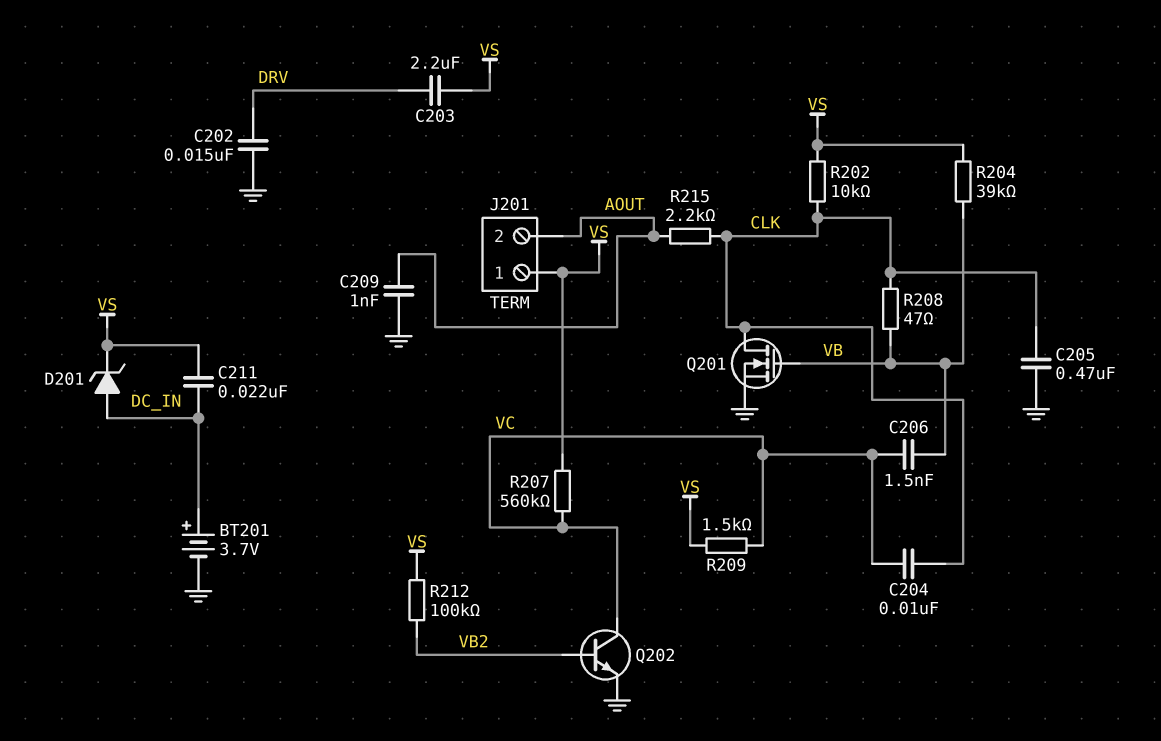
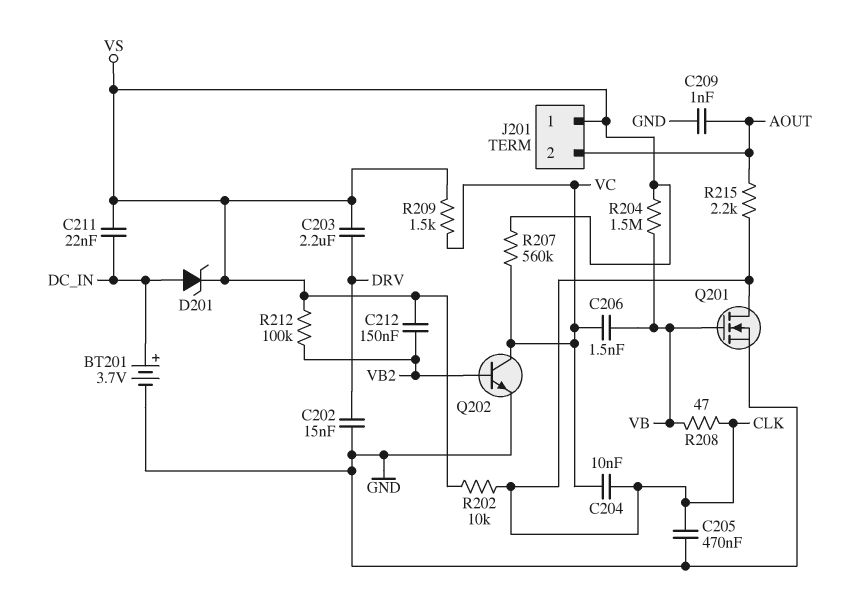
C212: none -> 150nF (VB2, VS)
R204: 39k (VB, VS) -> 1.5M (VB, VS)

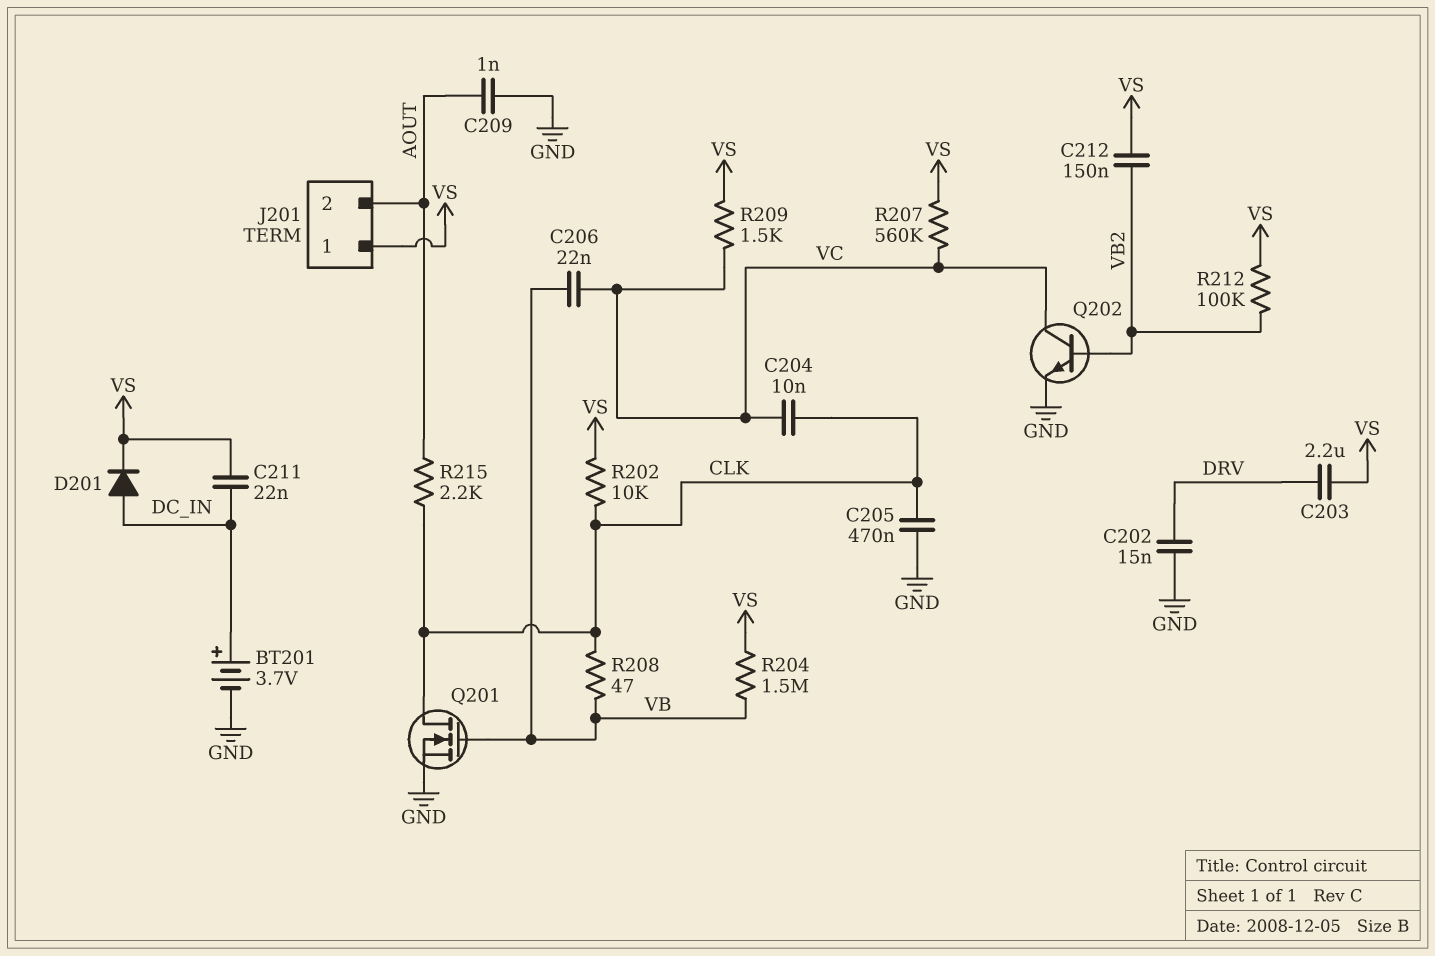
C206: 1.5nF (VB, VC) -> 22nF (VB, VC)
D201: zener (A DC_IN, K VS) -> diode (A DC_IN, K VS)

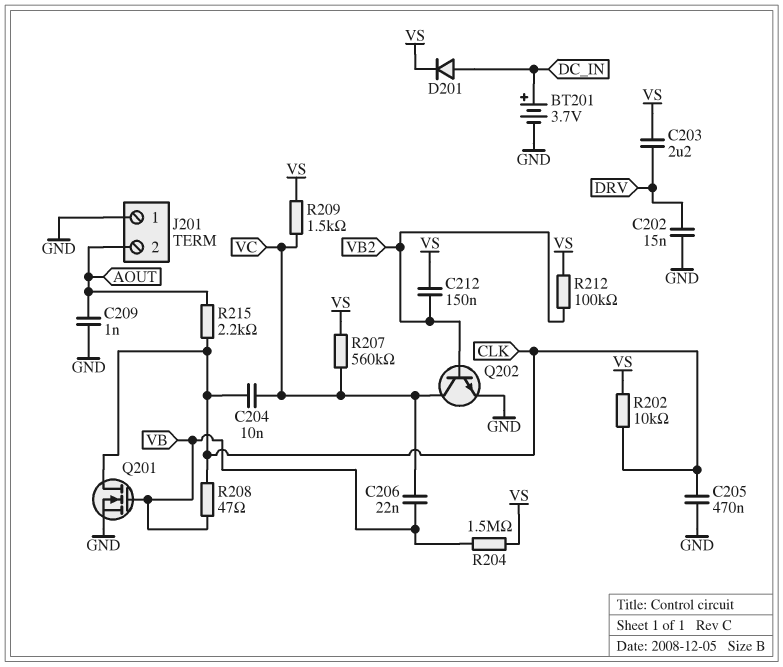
C211: 22nF (DC_IN, VS) -> none
J201 pin 1: VS -> GND

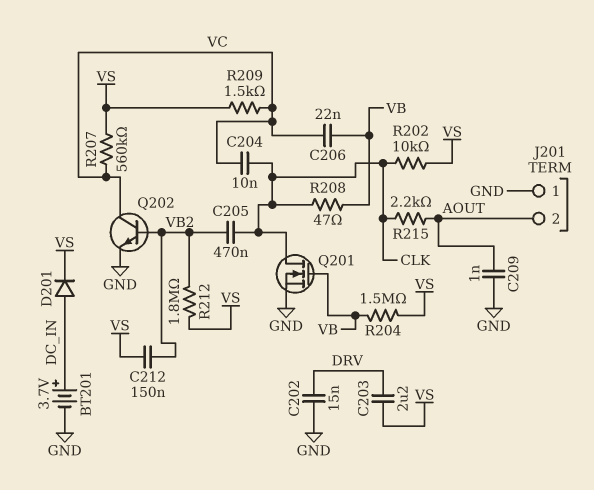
C205: 470nF (CLK, GND) -> 470nF (CLK, VB2)
R212: 100k (VB2, VS) -> 1.8M (VB2, VS)

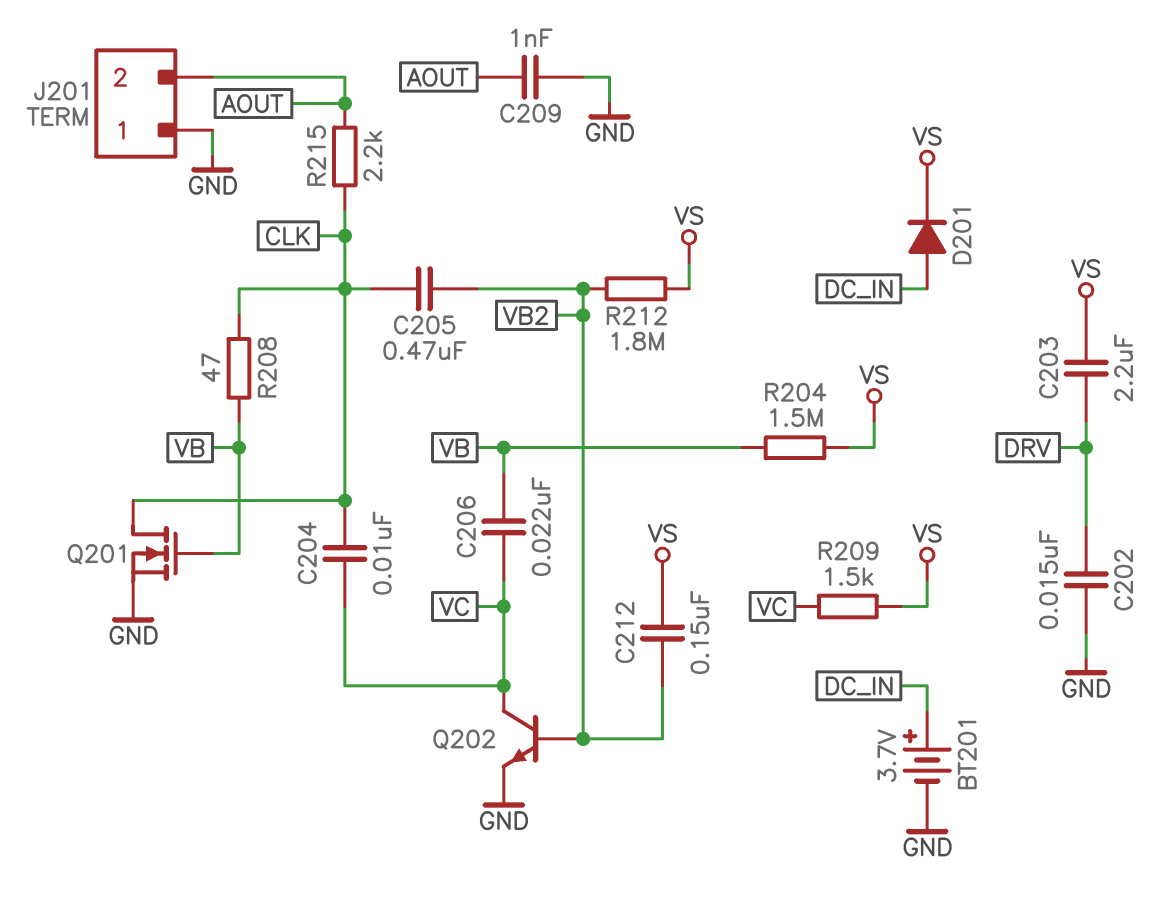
R202: 10k (CLK, VS) -> none
R207: 560k (VC, VS) -> none

